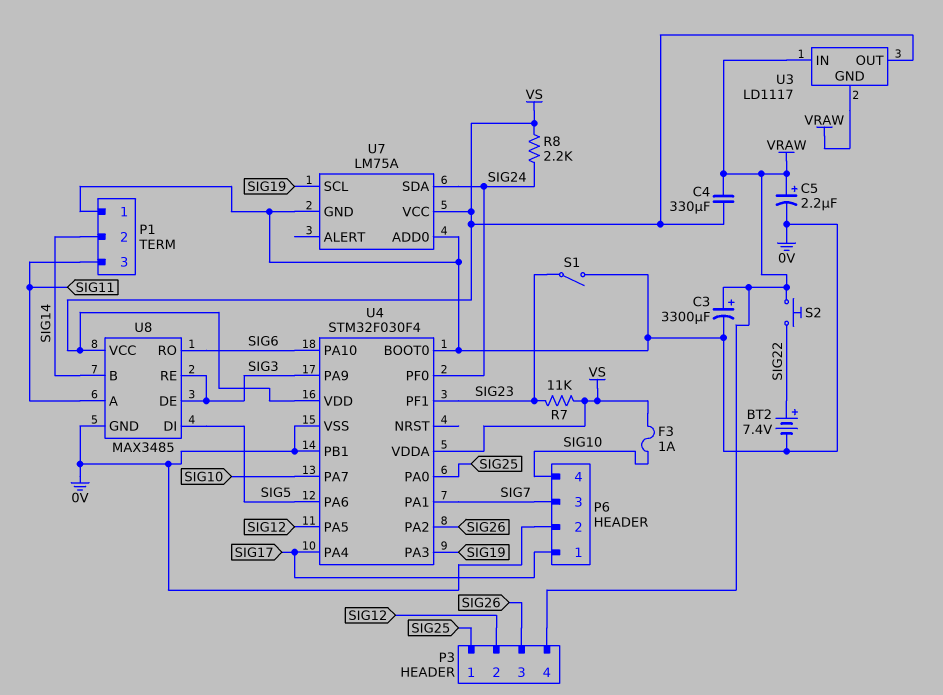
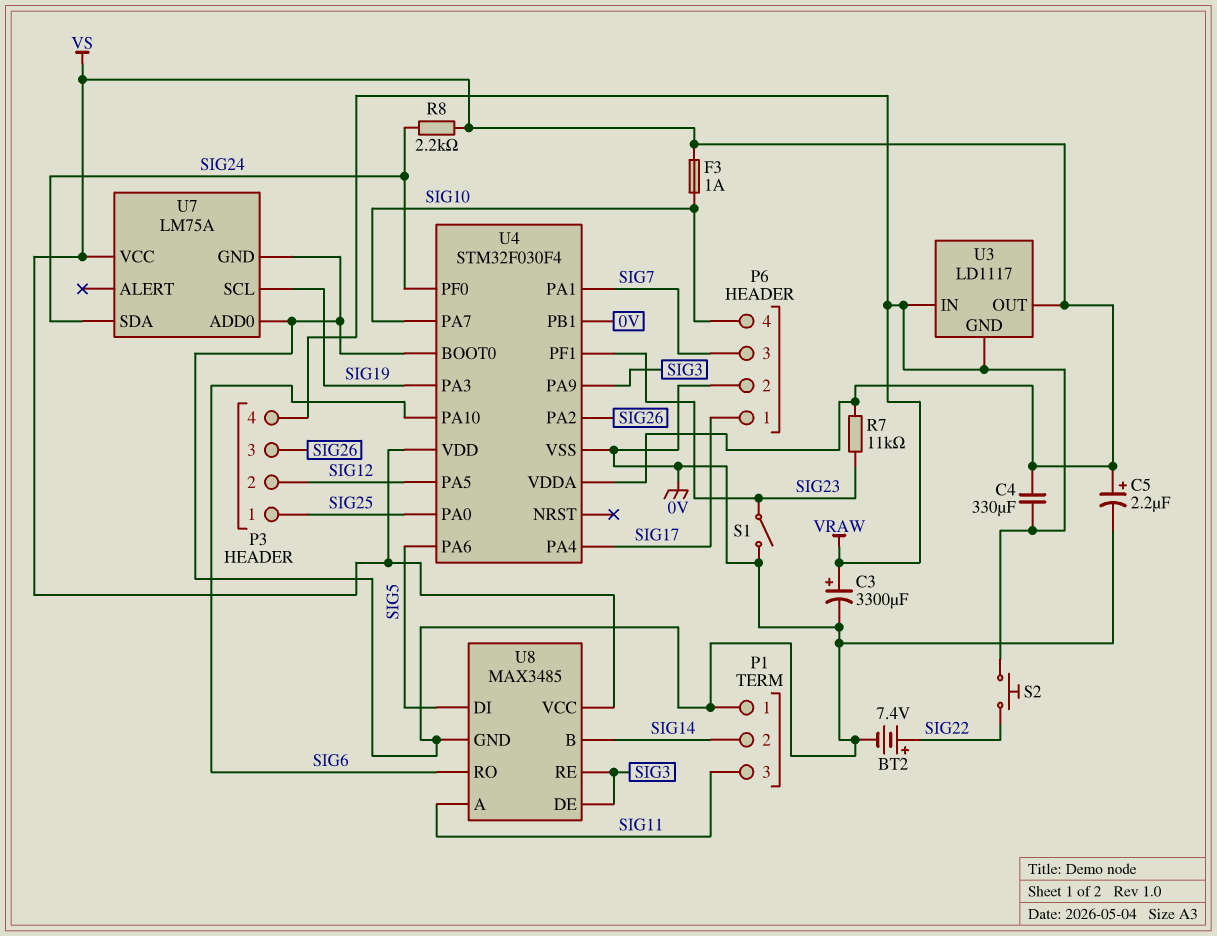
C5: 2.2uF (plus VRAW, minus 0V) -> 2.2uF (plus VS, minus 0V)

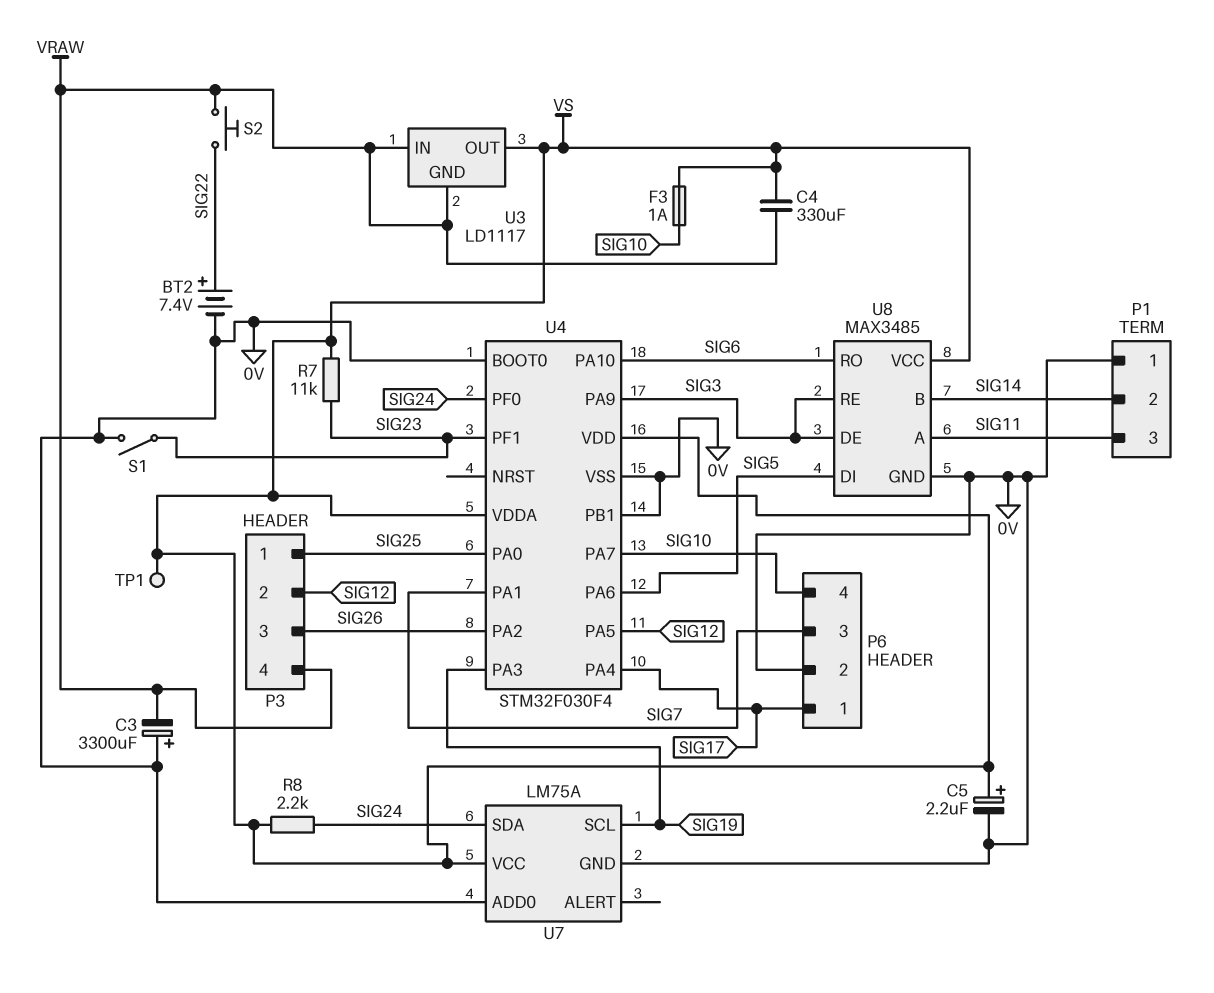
C3: 3300uF (plus VRAW, minus 0V) -> 3300uF (plus 0V, minus VRAW)
TP1: none -> test point (VS)

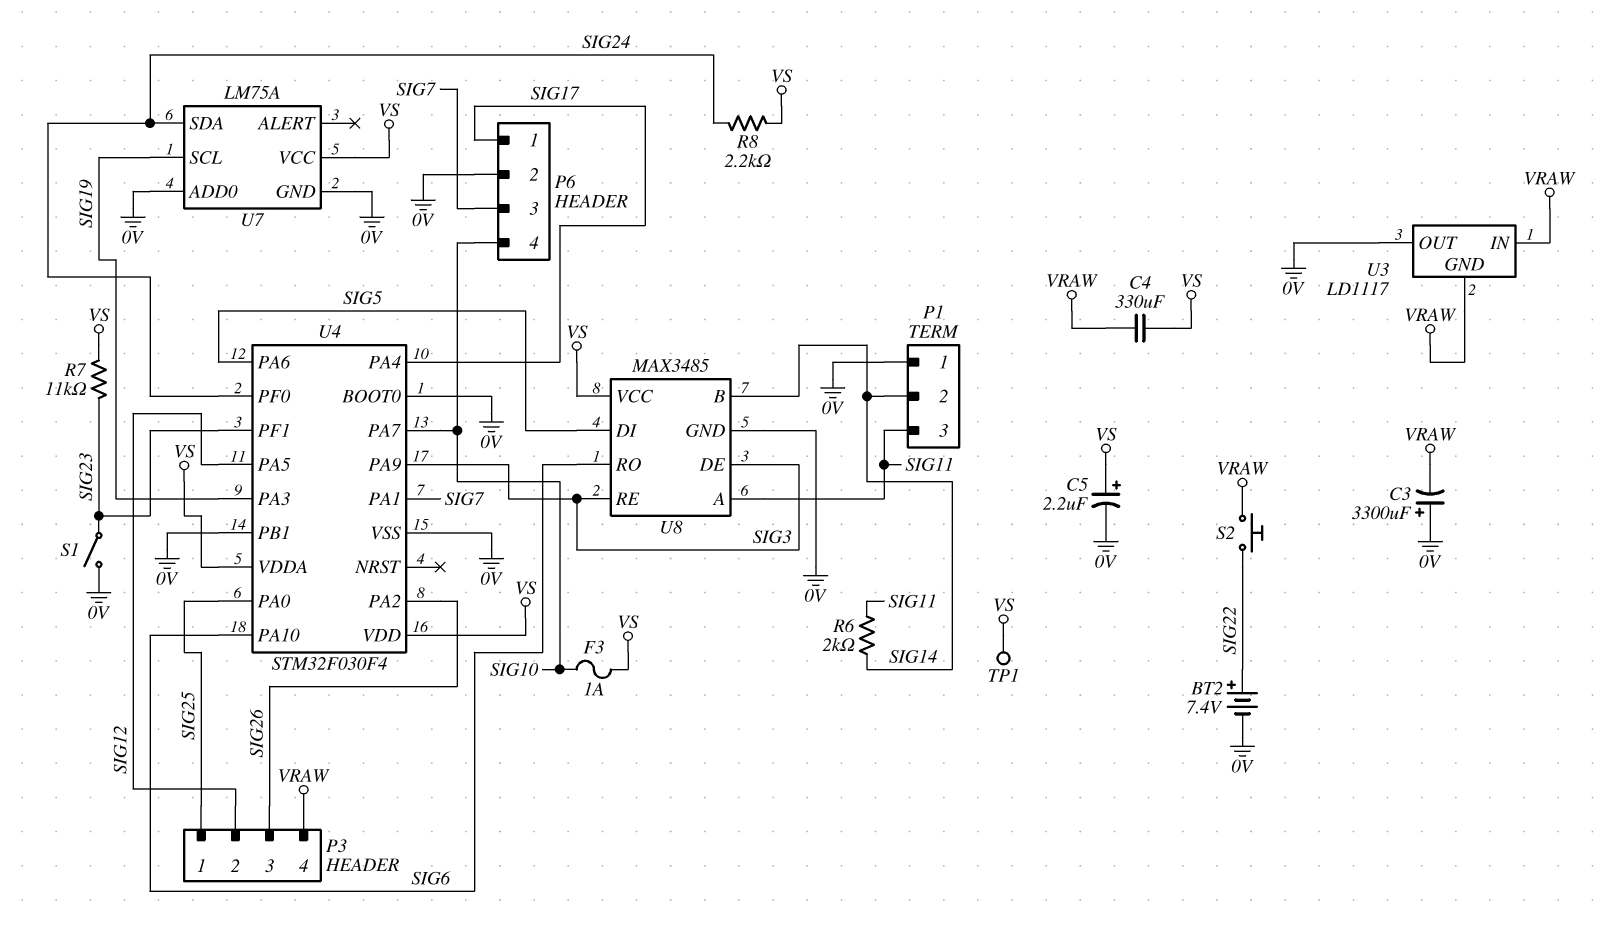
R6: none -> 2k (SIG11, SIG14)
U3 pin OUT: VS -> 0V

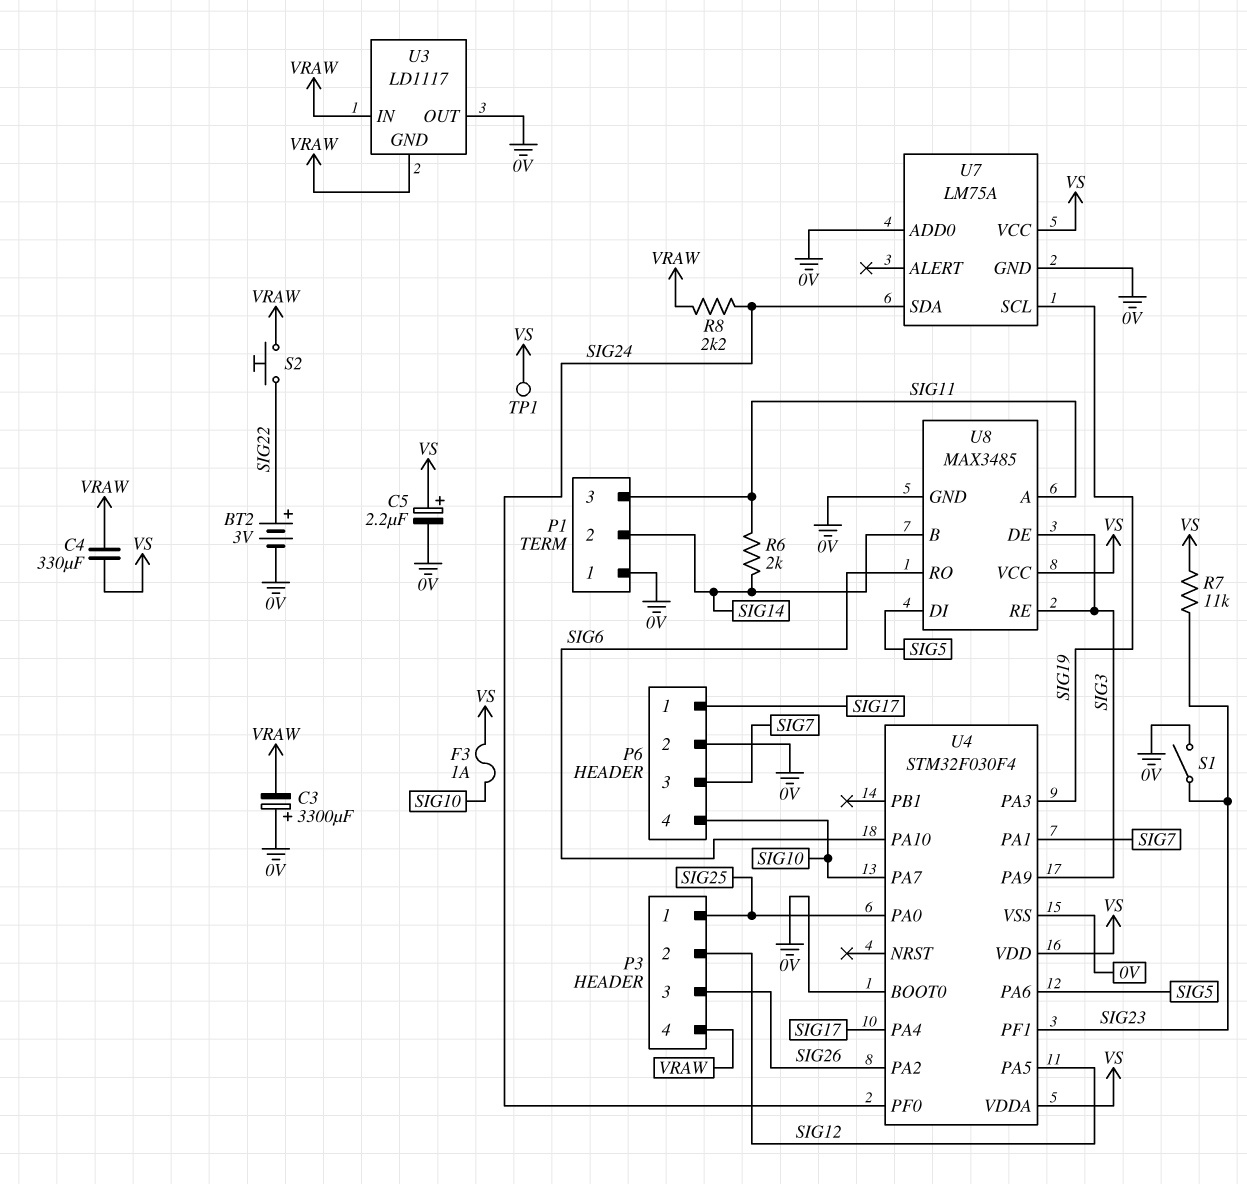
BT2: 7.4V (plus SIG22, minus 0V) -> 3V (plus SIG22, minus 0V)
R8: 2.2k (SIG24, VS) -> 2.2k (SIG24, VRAW)
U4 pin PB1: 0V -> none

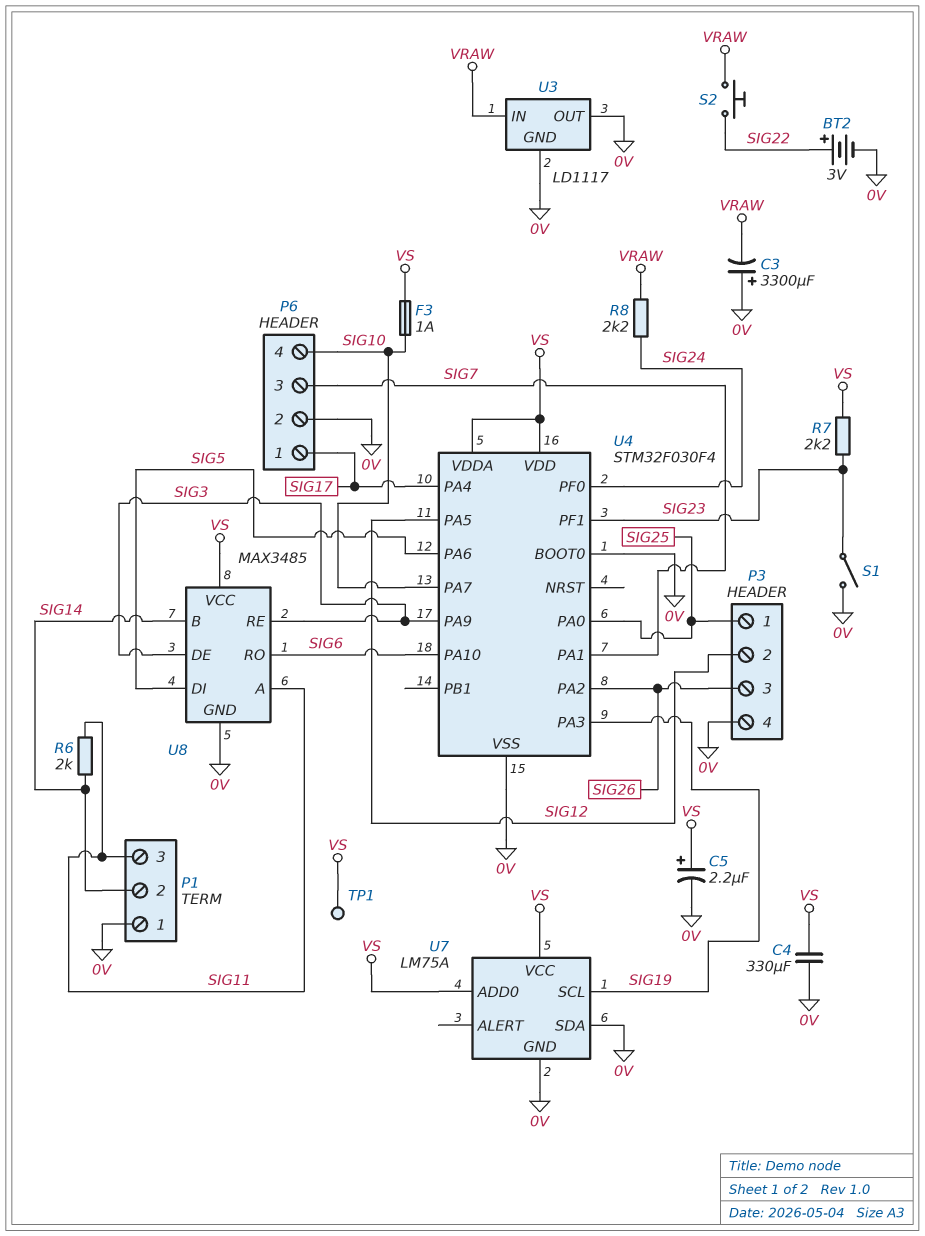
C4: 330uF (VRAW, VS) -> 330uF (0V, VS)
P3 pin 4: VRAW -> 0V
R7: 11k (SIG23, VS) -> 2.2k (SIG23, VS)
U3 pin GND: VRAW -> 0V
U7 pin ADD0: 0V -> VS
U7 pin SDA: SIG24 -> 0V

